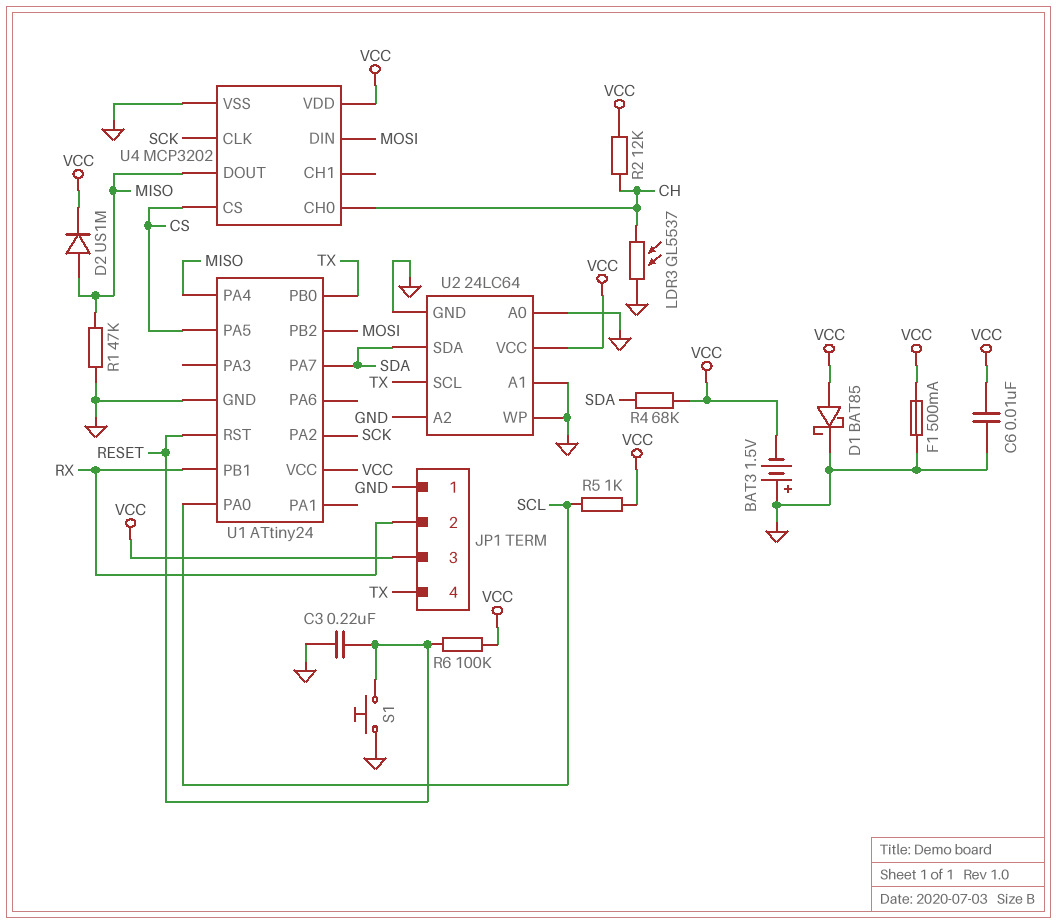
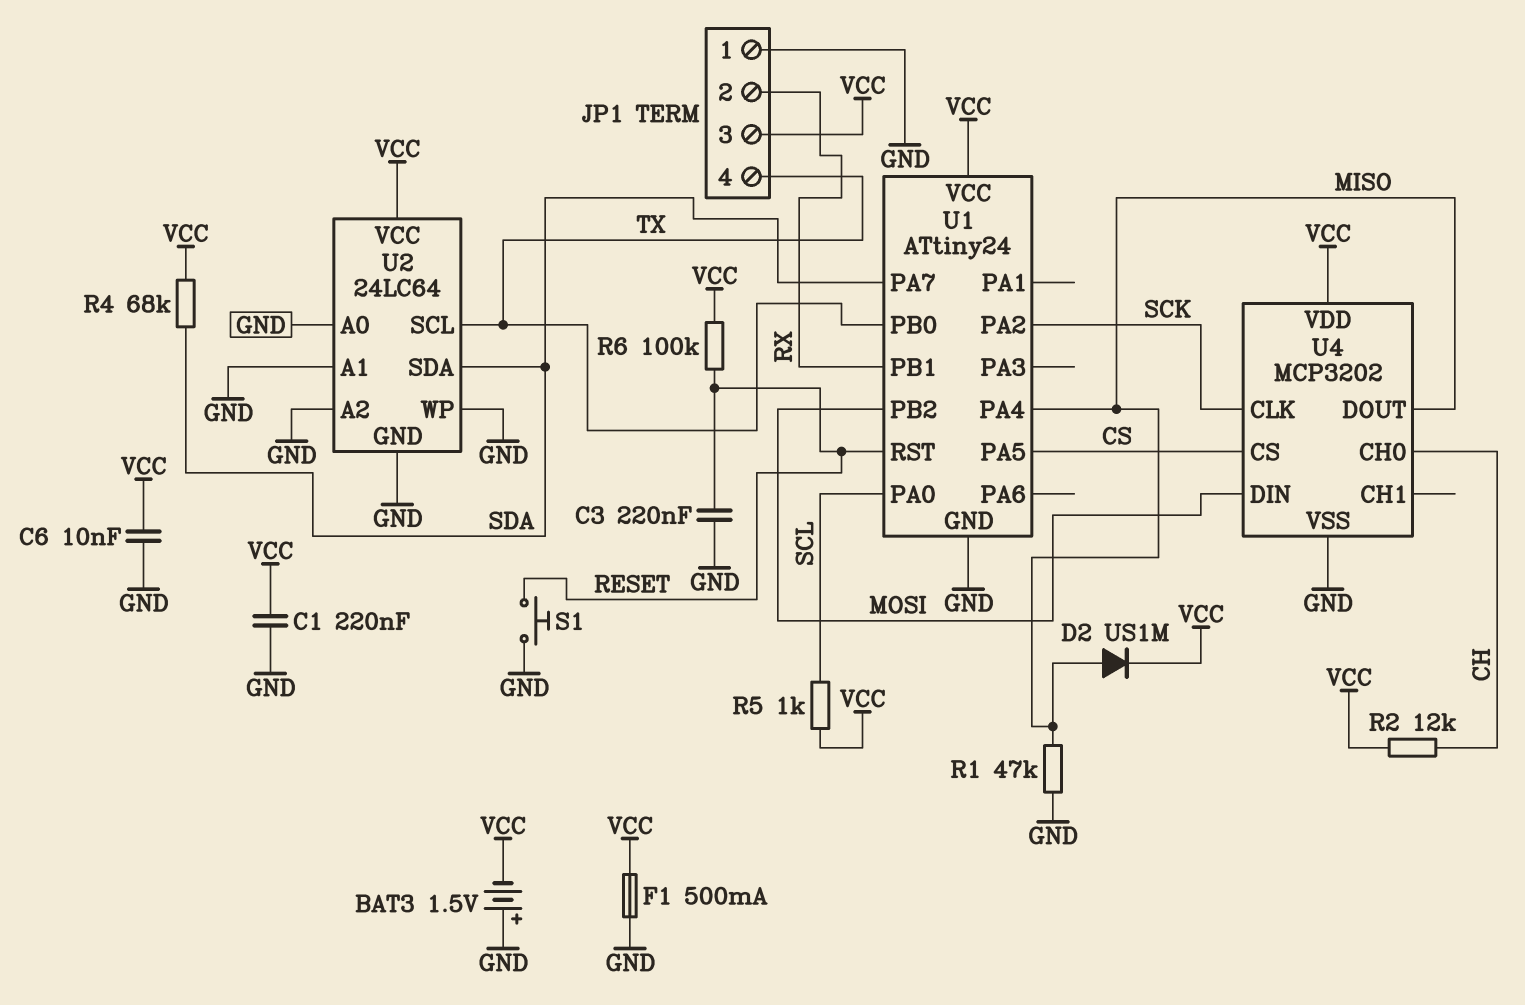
C1: none -> 220nF (GND, VCC)
D1: schottky BAT85 (A VCC, K GND) -> none
LDR3: GL5537 (CH, GND) -> none

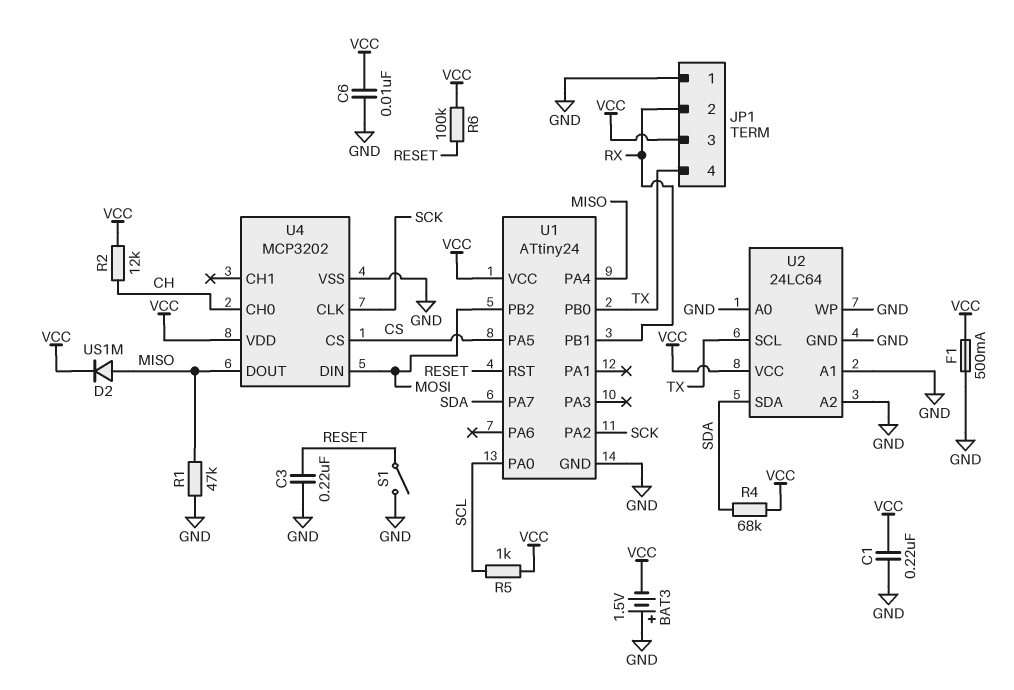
S1: button (GND, RESET) -> switch (GND, RESET)

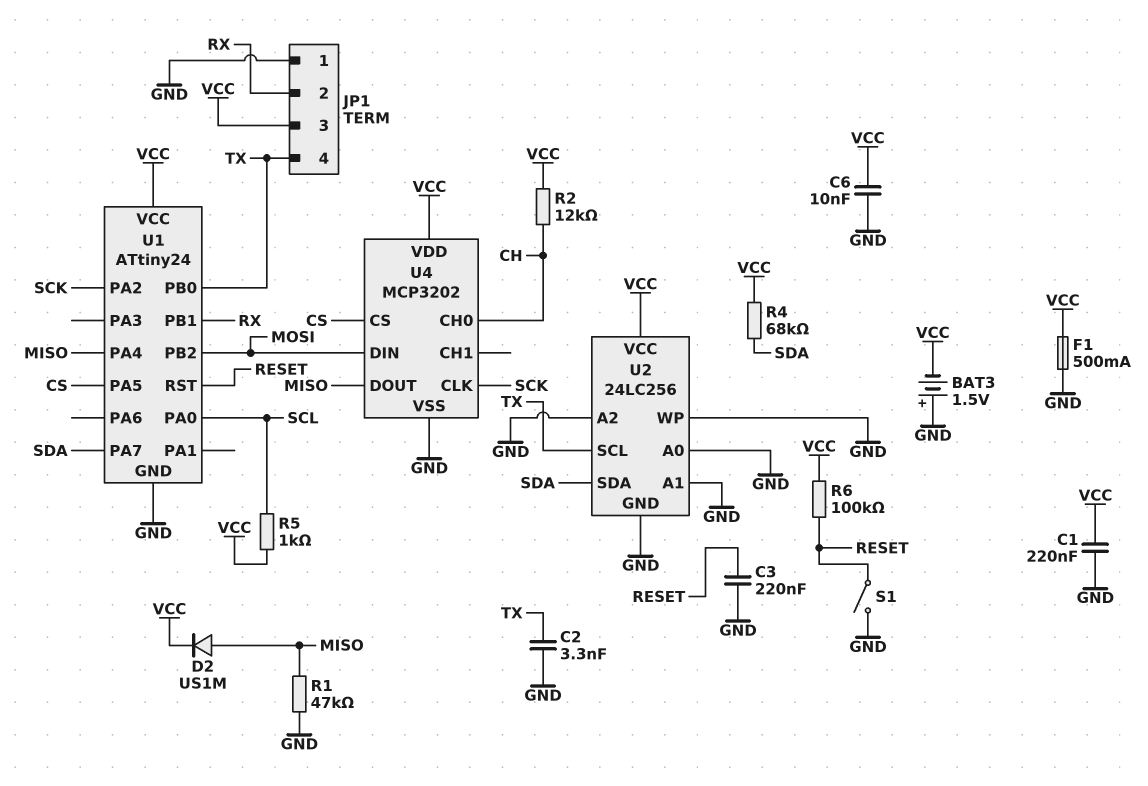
C2: none -> 3.3nF (GND, TX)
U2: 24LC64 -> 24LC256

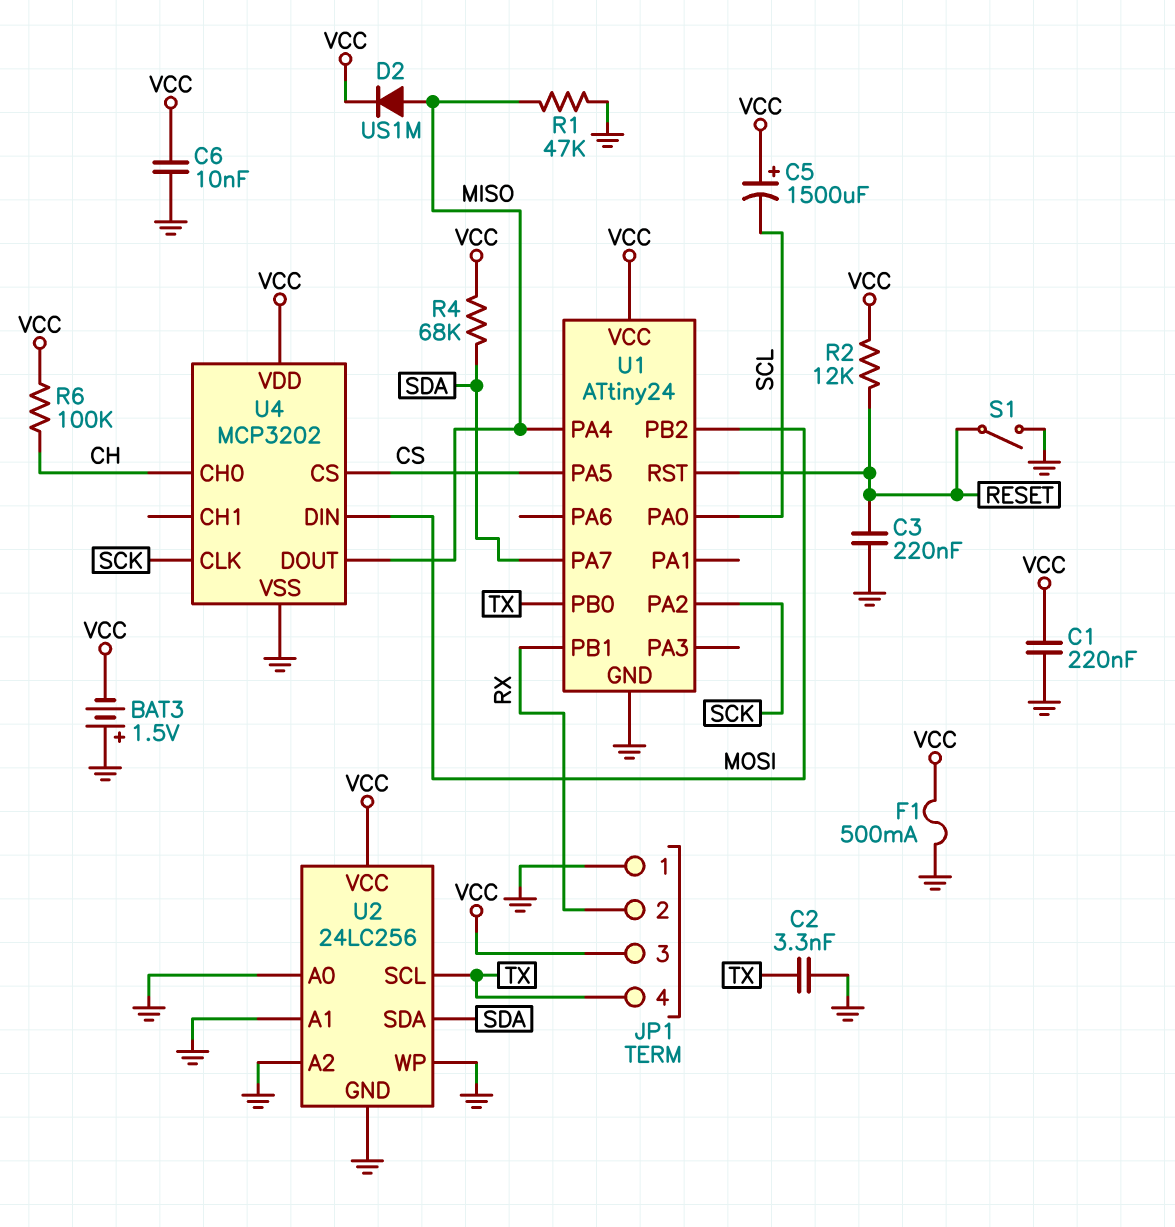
C5: none -> 1500uF (plus VCC, minus SCL)
R2: 12k (CH, VCC) -> 12k (RESET, VCC)
R5: 1k (SCL, VCC) -> none
R6: 100k (RESET, VCC) -> 100k (CH, VCC)

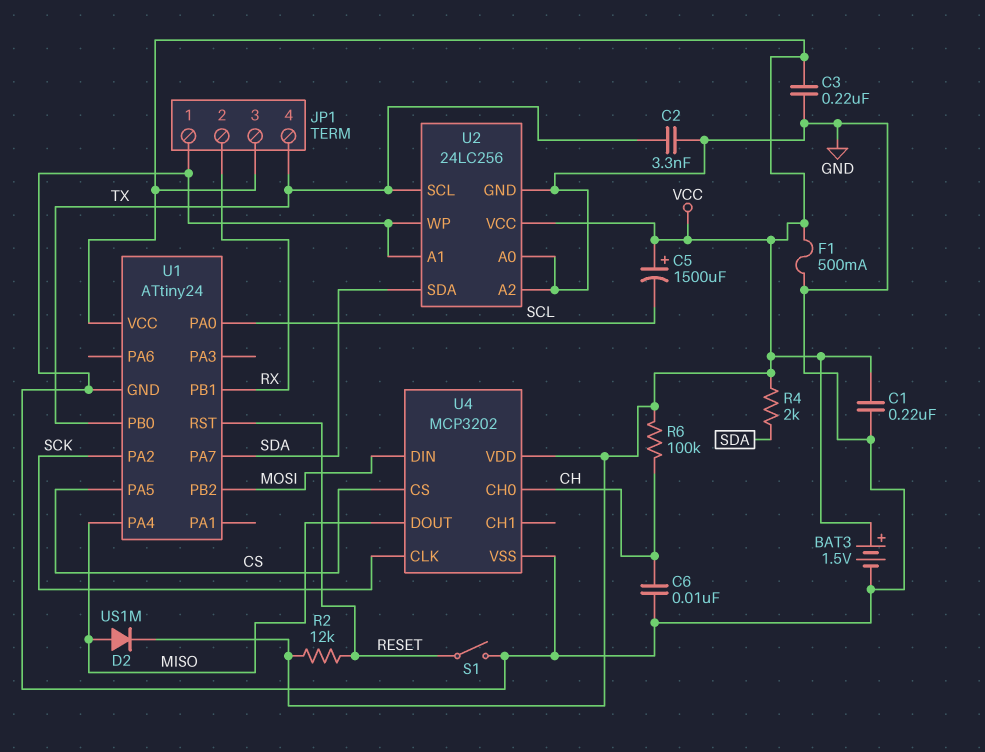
BAT3: 1.5V (plus GND, minus VCC) -> 1.5V (plus VCC, minus GND)
C3: 220nF (GND, RESET) -> 220nF (GND, VCC)
C6: 10nF (GND, VCC) -> 10nF (CH, GND)
R1: 47k (GND, MISO) -> none
R4: 68k (SDA, VCC) -> 2k (SDA, VCC)

